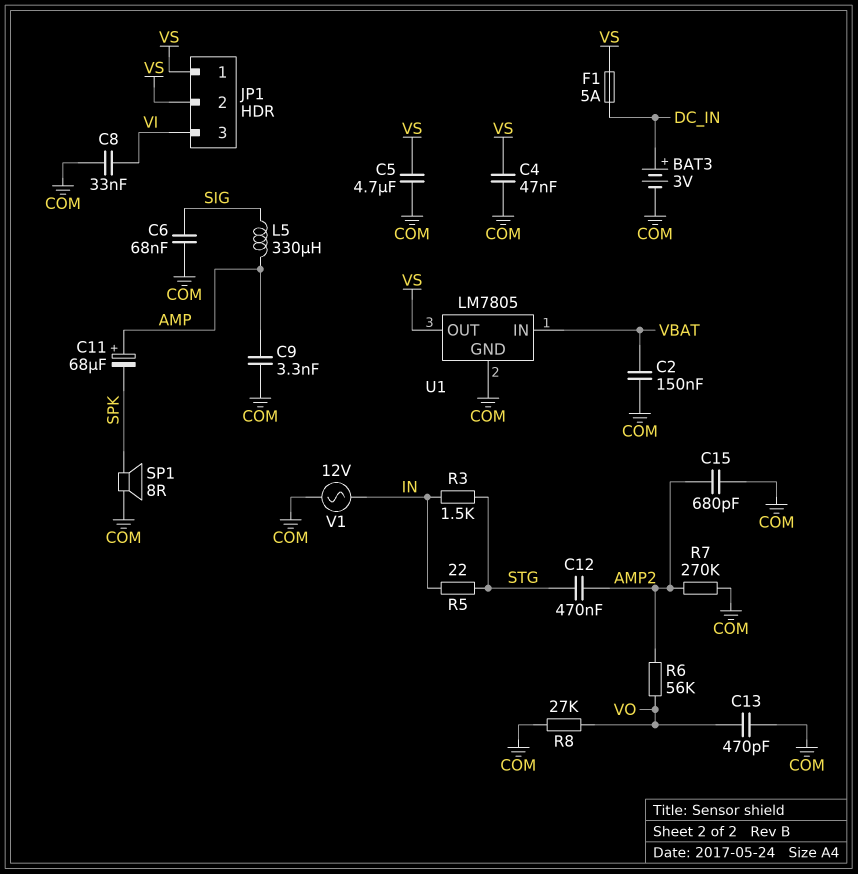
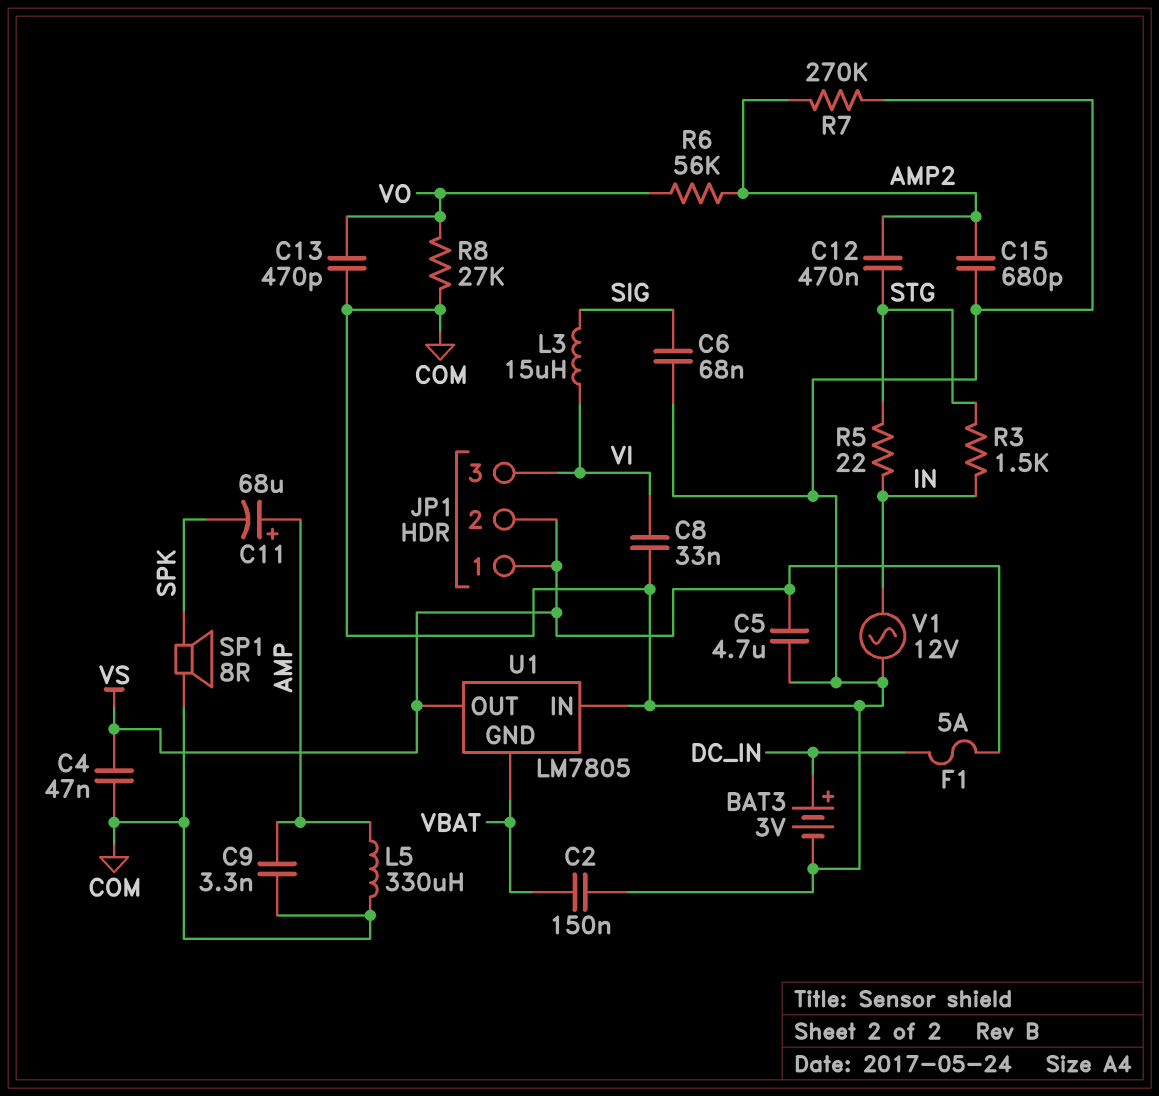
L3: none -> 15uH (SIG, VI)
L5: 330uH (AMP, SIG) -> 330uH (AMP, COM)
U1 pin GND: COM -> VBAT
U1 pin IN: VBAT -> COM

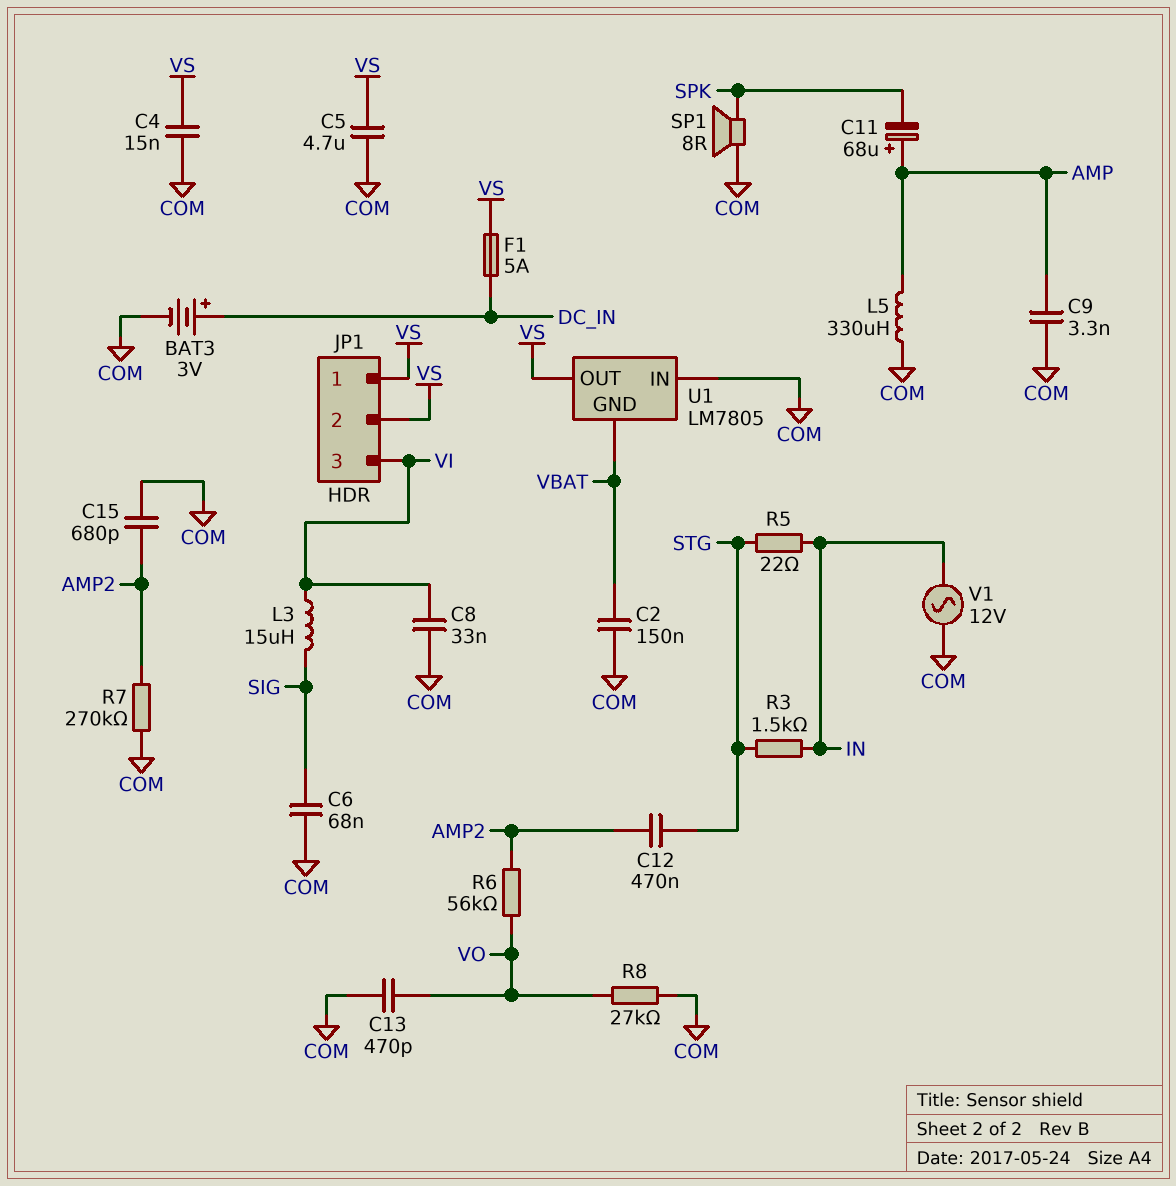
C4: 47nF (COM, VS) -> 15nF (COM, VS)

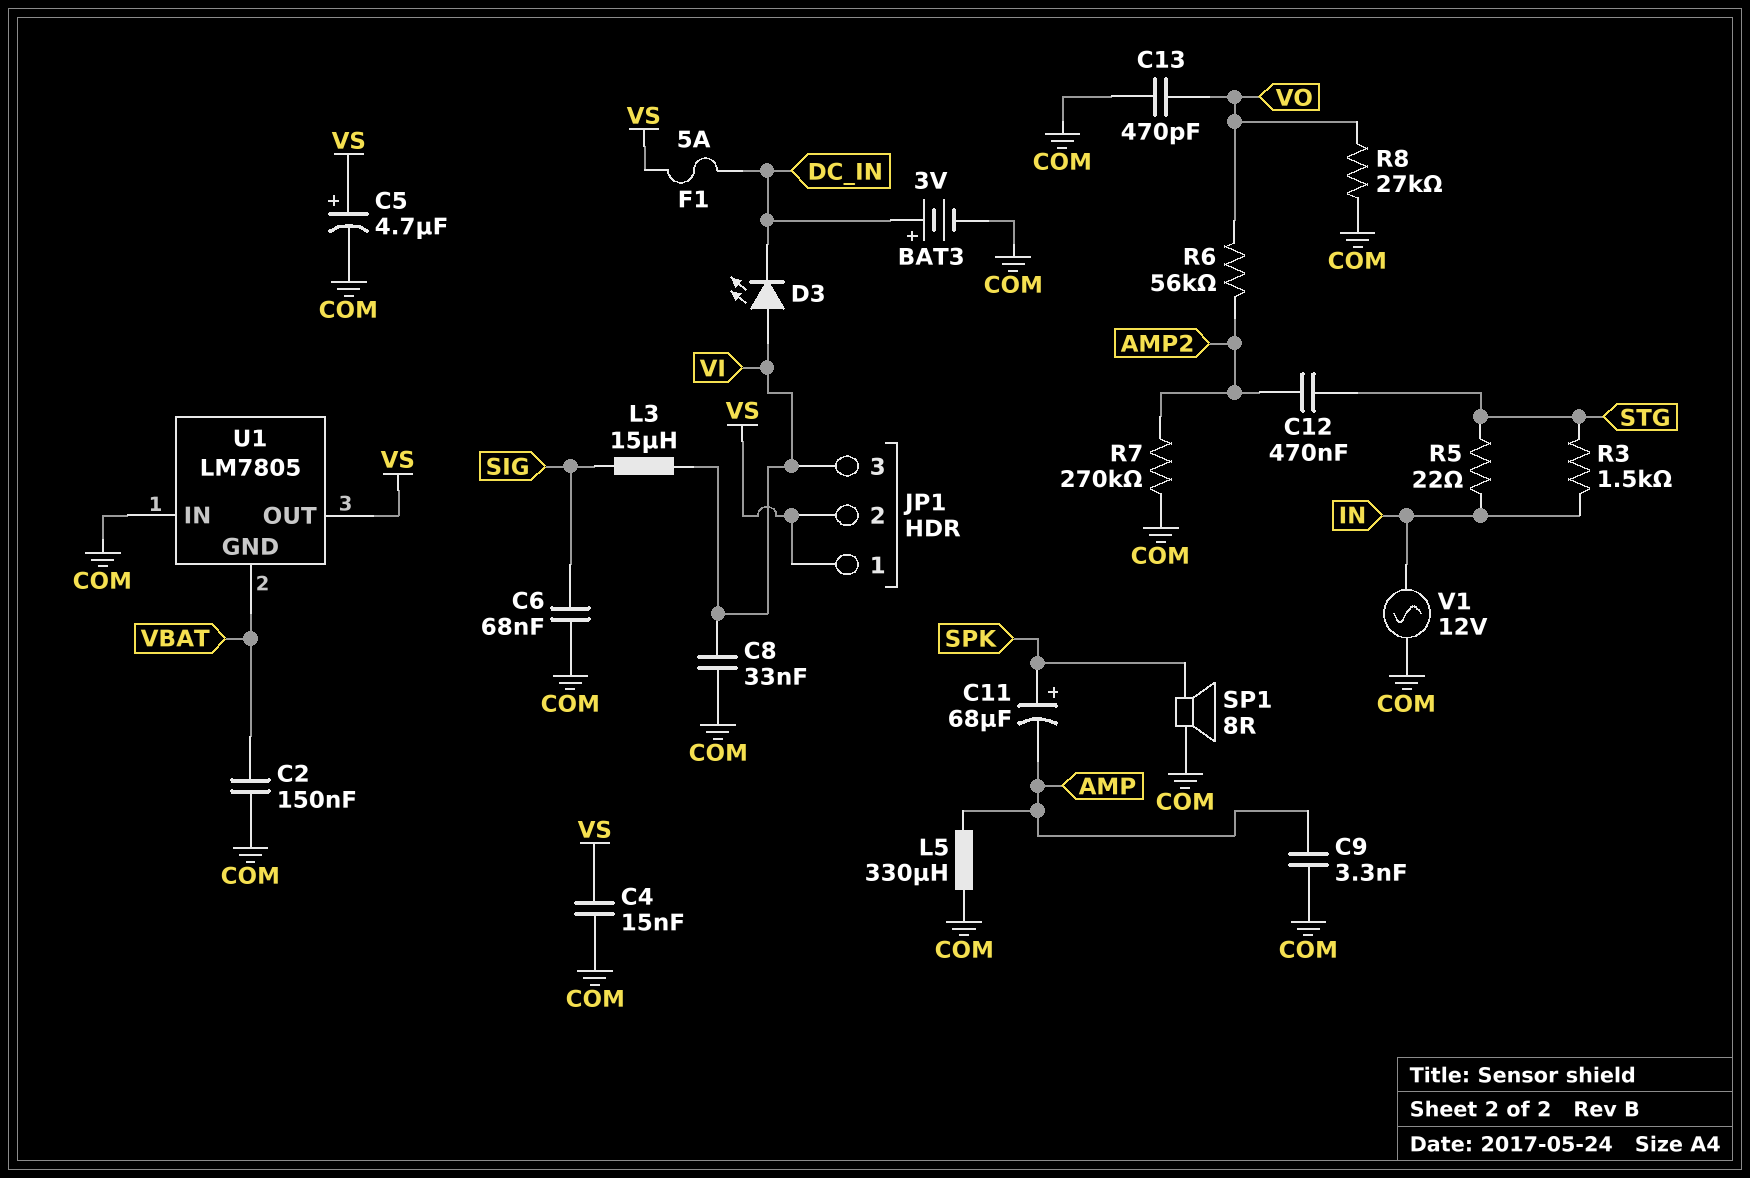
C5: 4.7uF (COM, VS) -> 4.7uF (plus VS, minus COM)
C11: 68uF (plus AMP, minus SPK) -> 68uF (plus SPK, minus AMP)
C15: 680pF (AMP2, COM) -> none
D3: none -> LED (A VI, K DC_IN)

